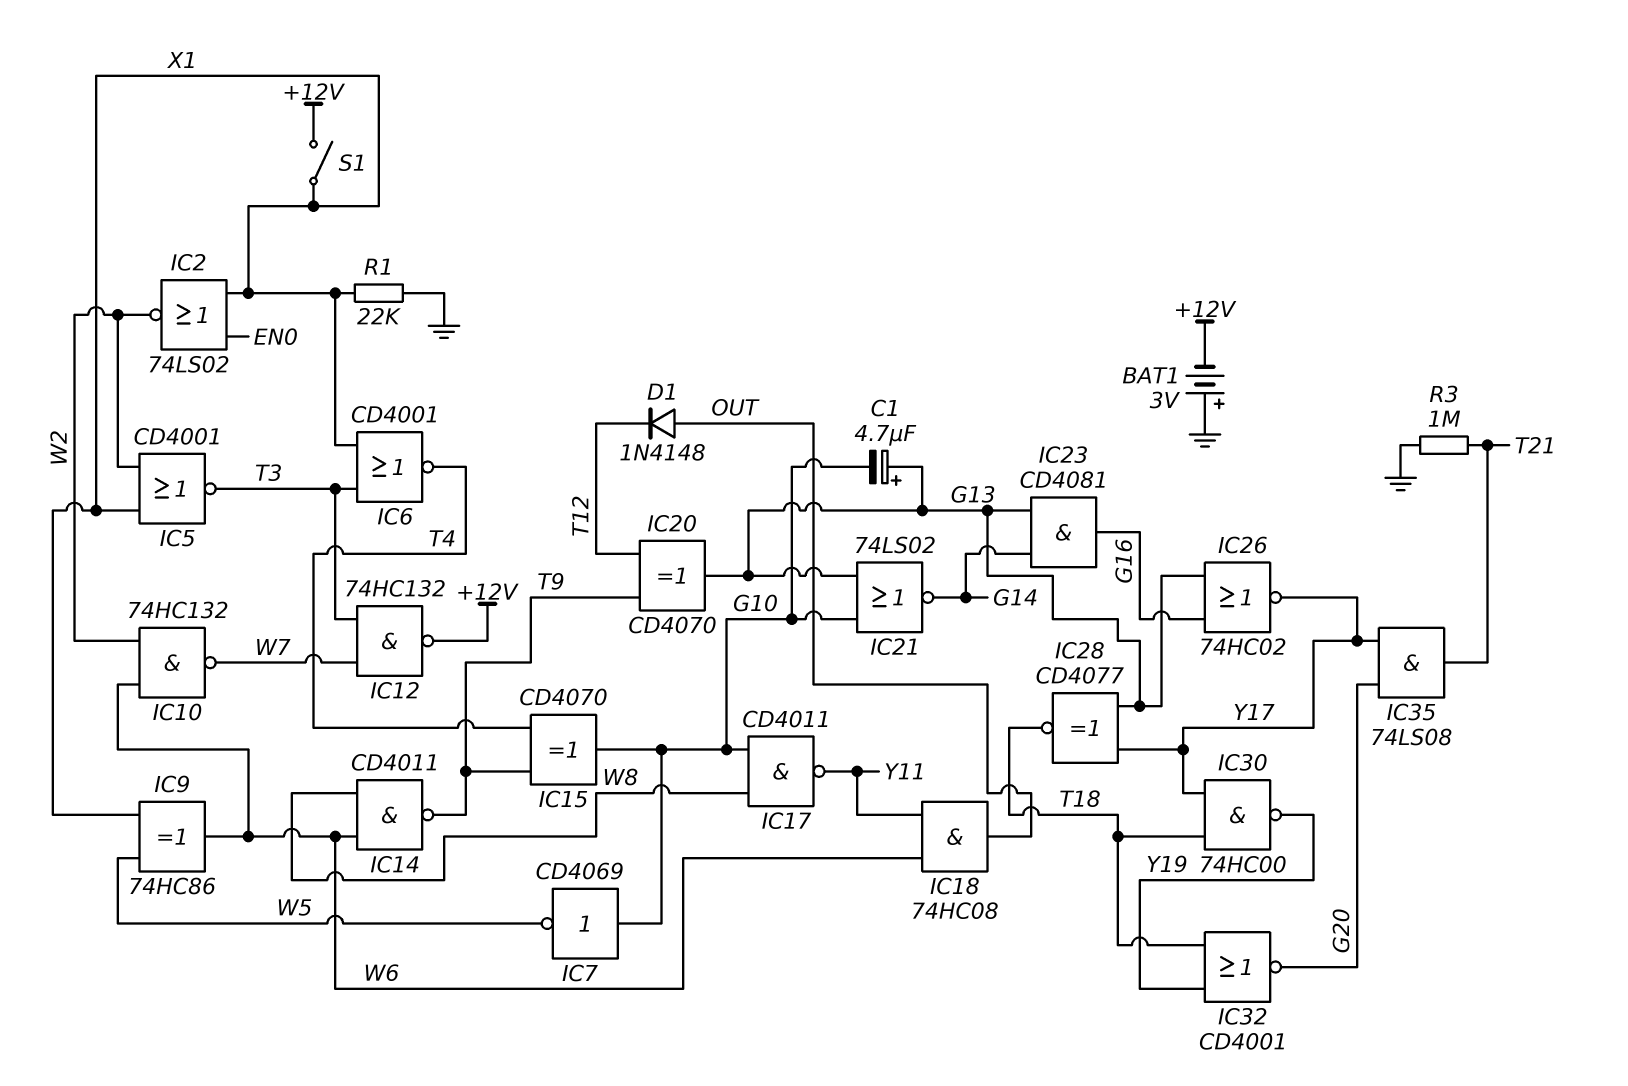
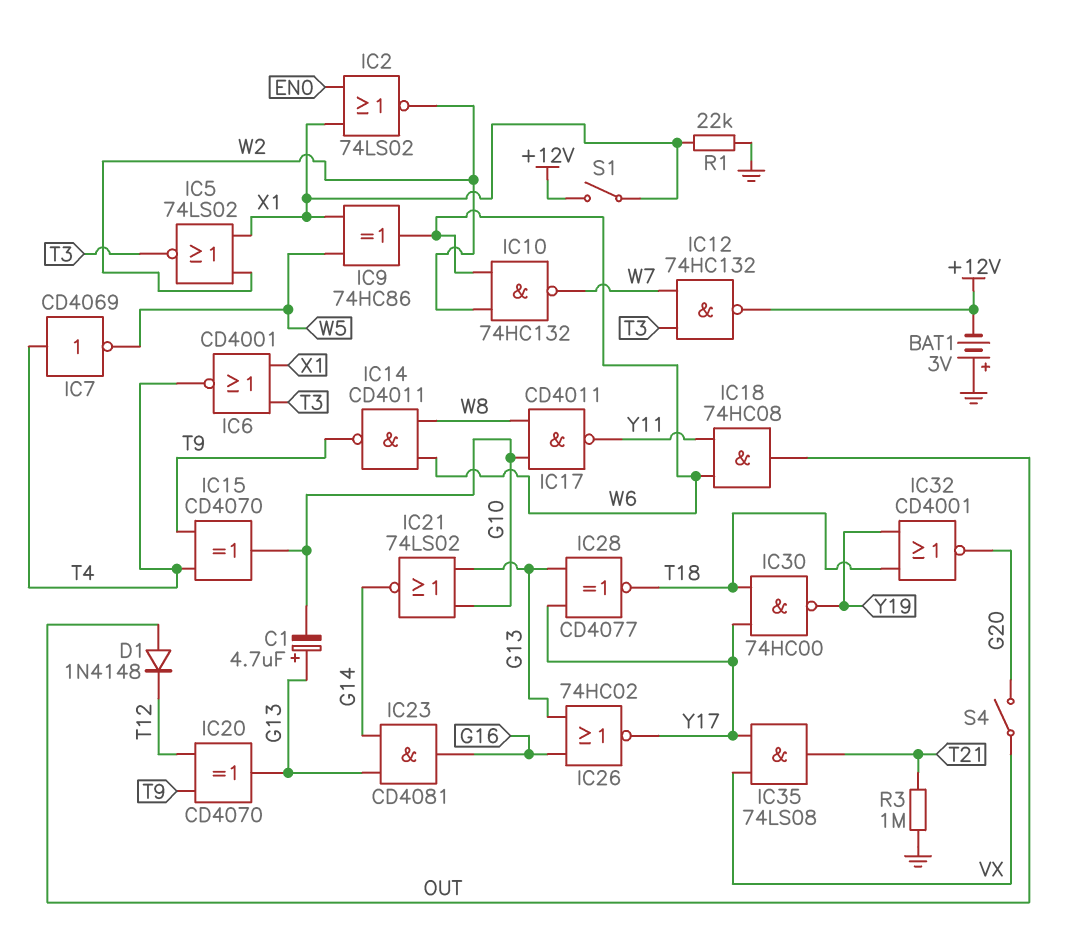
IC5: NOR CD4001 (in W2, in X1, out T3) -> NOR 74LS02 (in W2, in X1, out T3)
IC7: NOT CD4069 (in G10, out W5) -> NOT CD4069 (in T4, out W5)
IC35: AND 74LS08 (in G20, in Y17, out T21) -> AND 74LS08 (in VX, in Y17, out T21)
S4: none -> switch (G20, VX)

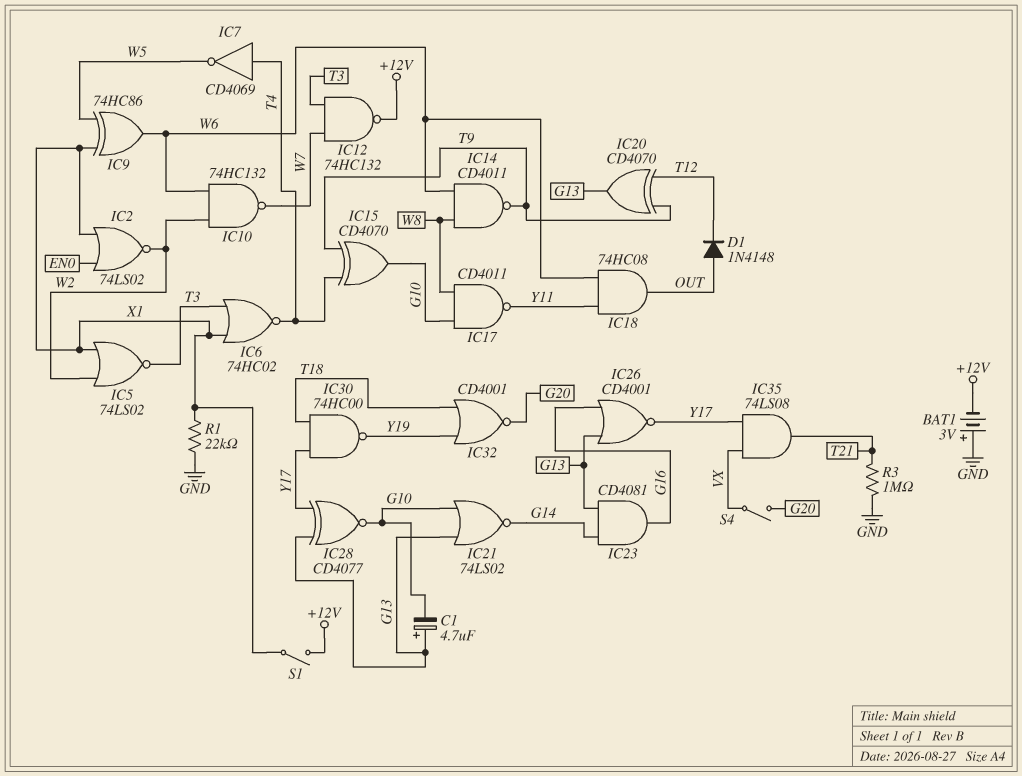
IC6: NOR CD4001 (in T3, in X1, out T4) -> NOR 74HC02 (in T3, in X1, out T4)
IC26: NOR 74HC02 (in G13, in G16, out Y17) -> NOR CD4001 (in G13, in G16, out Y17)
IC28: XNOR CD4077 (in G13, in Y17, out T18) -> XNOR CD4077 (in G13, in Y17, out G10)

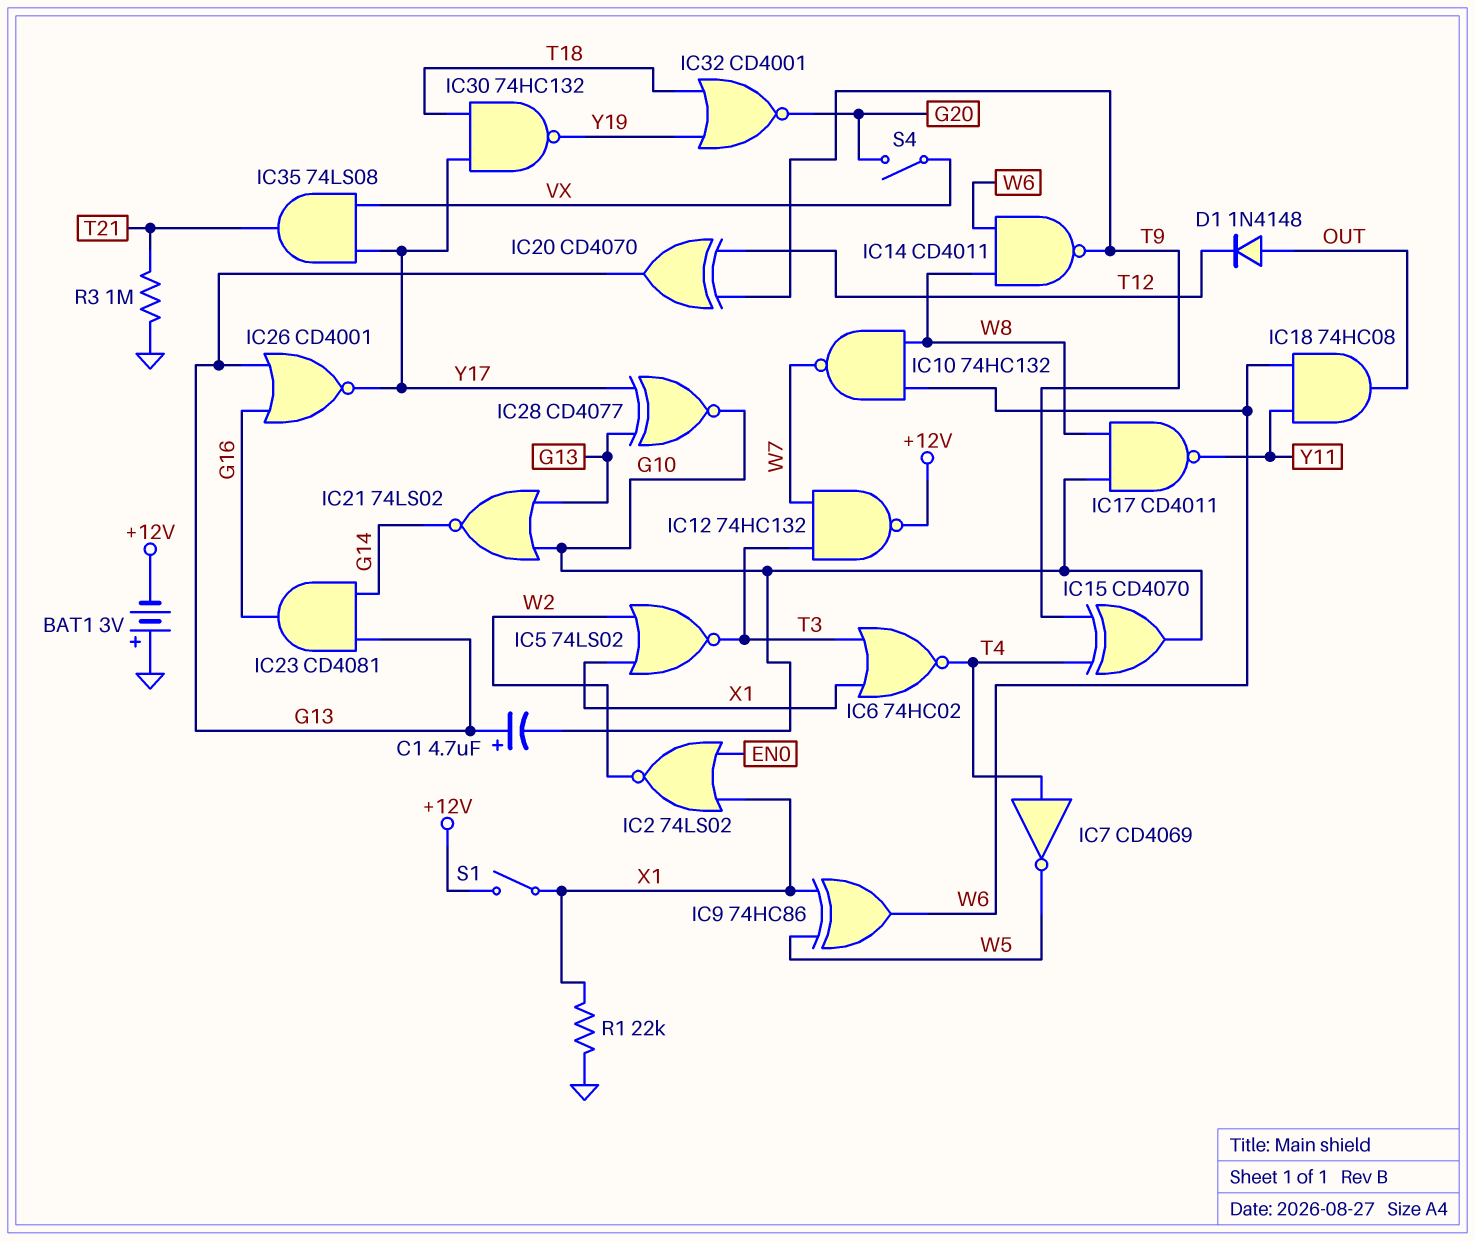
IC10: NAND 74HC132 (in W2, in W6, out W7) -> NAND 74HC132 (in W6, in W8, out W7)
IC30: NAND 74HC00 (in T18, in Y17, out Y19) -> NAND 74HC132 (in T18, in Y17, out Y19)

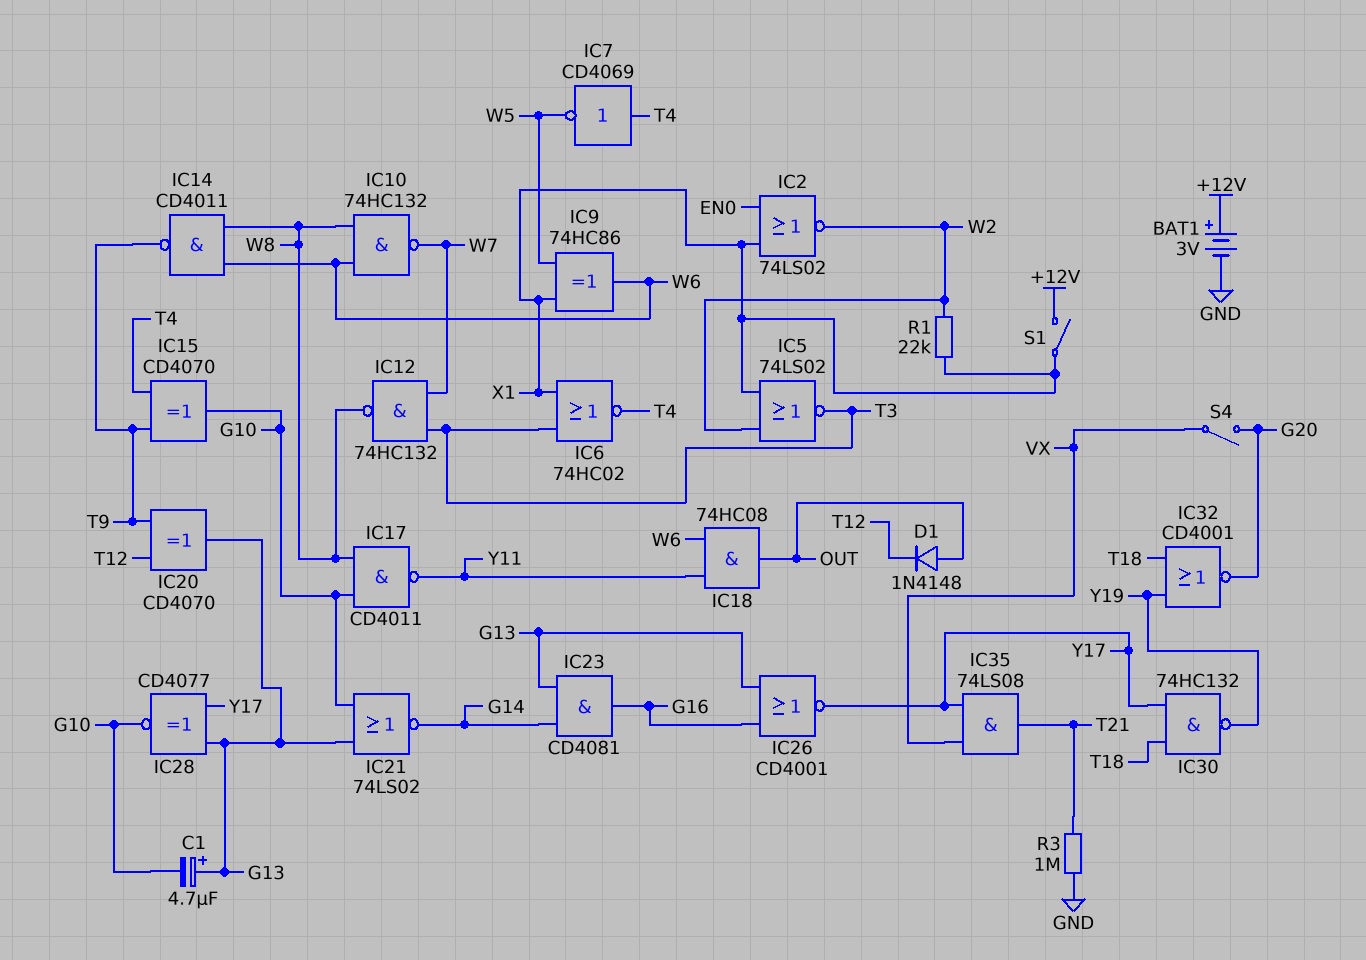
BAT1: 3V (plus GND, minus +12V) -> 3V (plus +12V, minus GND)
IC12: NAND 74HC132 (in T3, in W7, out +12V) -> NAND 74HC132 (in T3, in W7, out W8)
R1: 22k (GND, X1) -> 22k (W2, X1)

